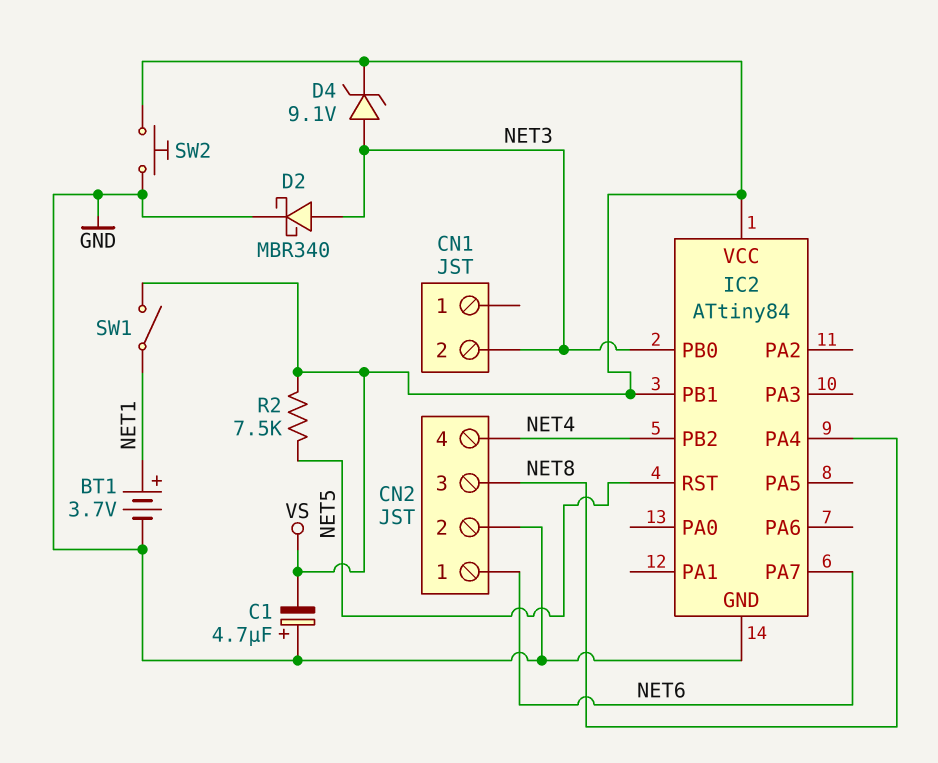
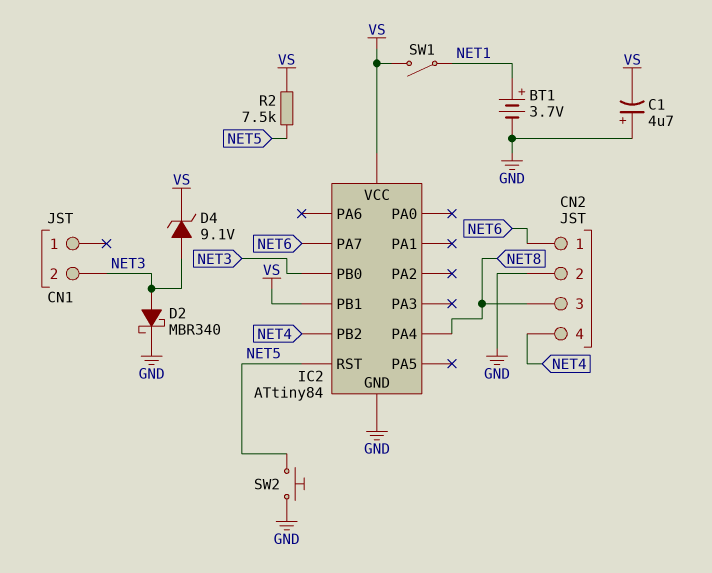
SW2: button (GND, VS) -> button (GND, NET5)

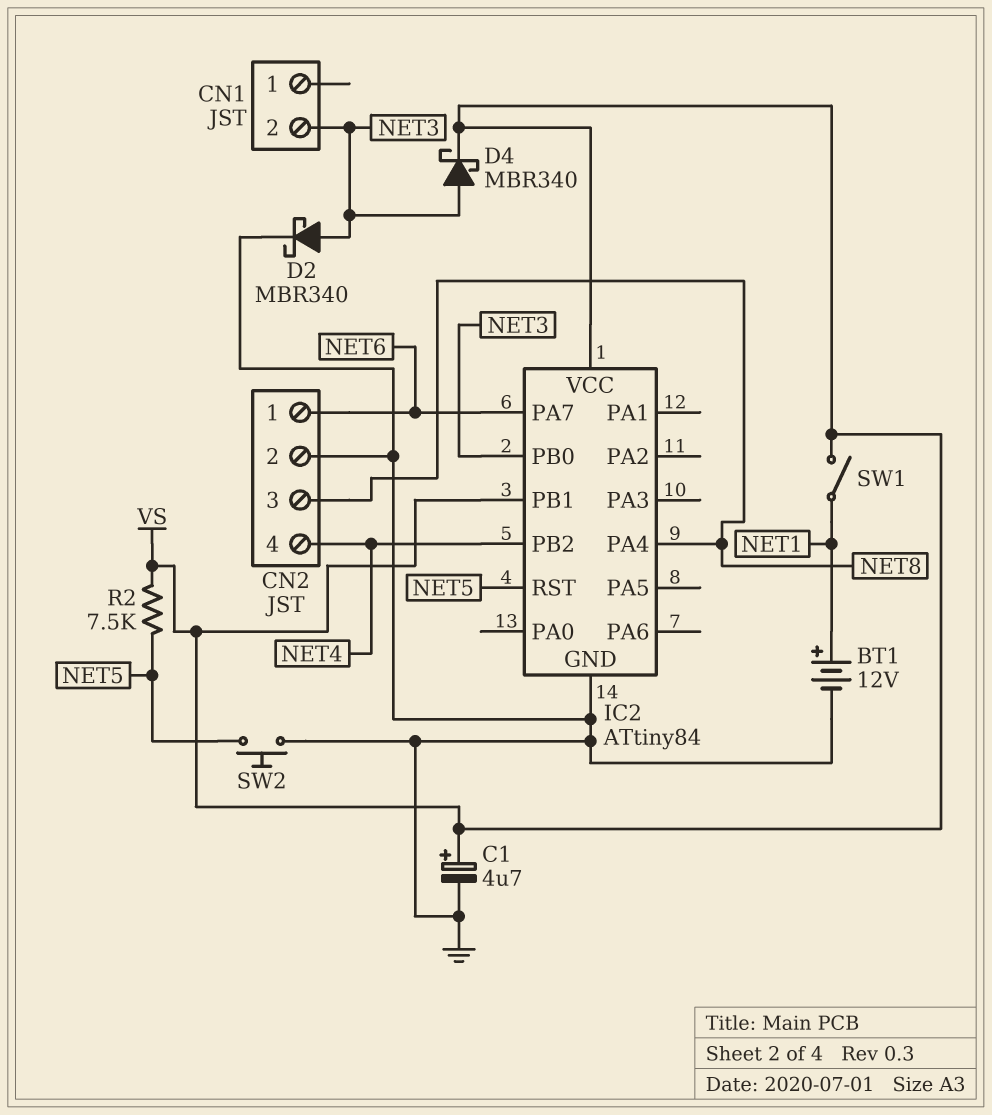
BT1: 3.7V (plus NET1, minus GND) -> 12V (plus NET1, minus GND)
C1: 4.7uF (plus GND, minus VS) -> 4.7uF (plus VS, minus GND)
D4: zener 9.1V (A NET3, K VS) -> schottky MBR340 (A NET3, K VS)

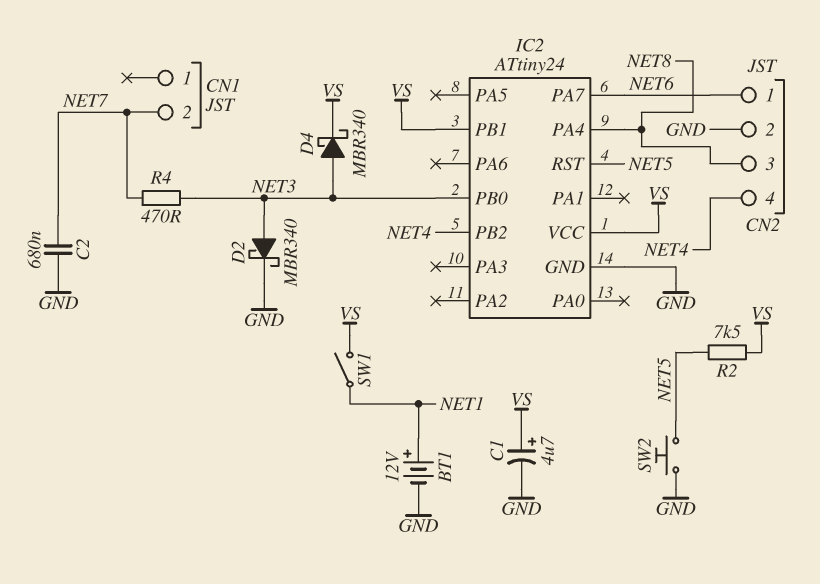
C2: none -> 680nF (GND, NET7)
CN1 pin 2: NET3 -> NET7
IC2: ATtiny84 -> ATtiny24
R4: none -> 470 (NET3, NET7)

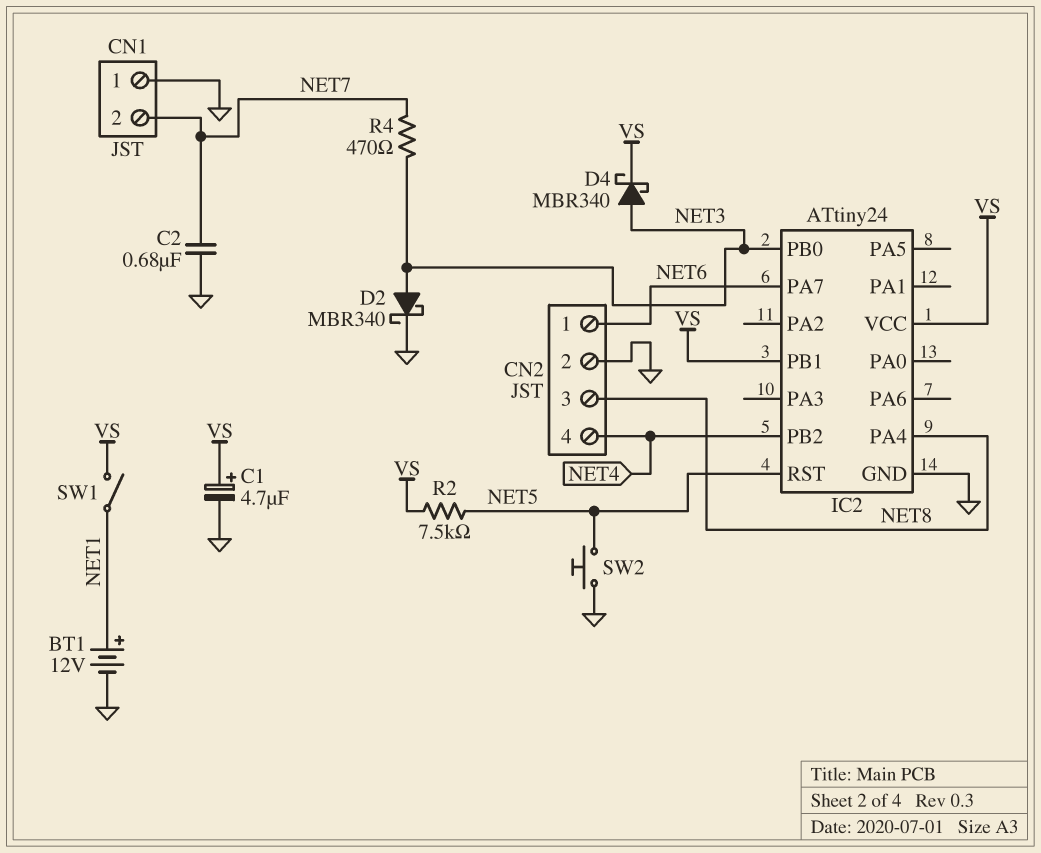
CN1 pin 1: none -> GND

